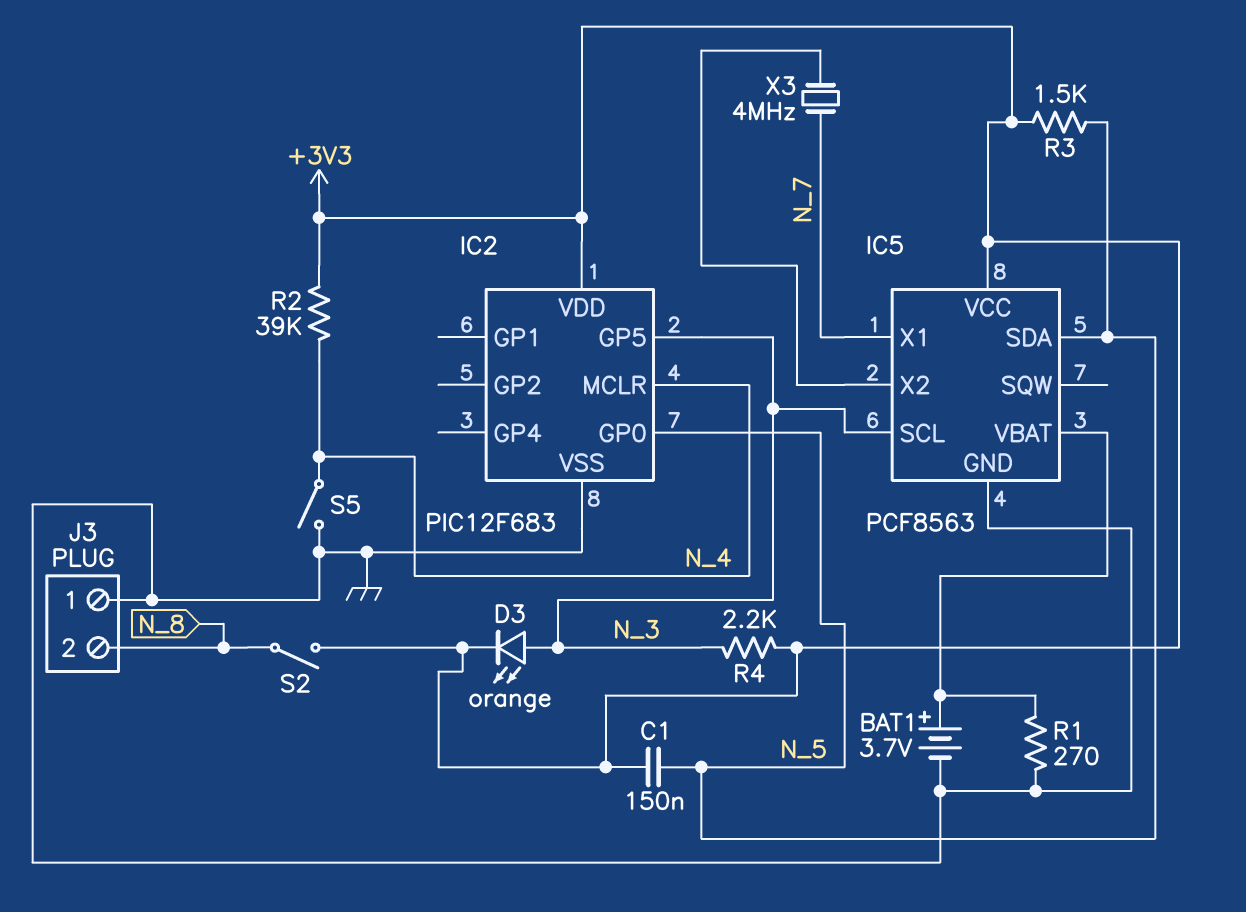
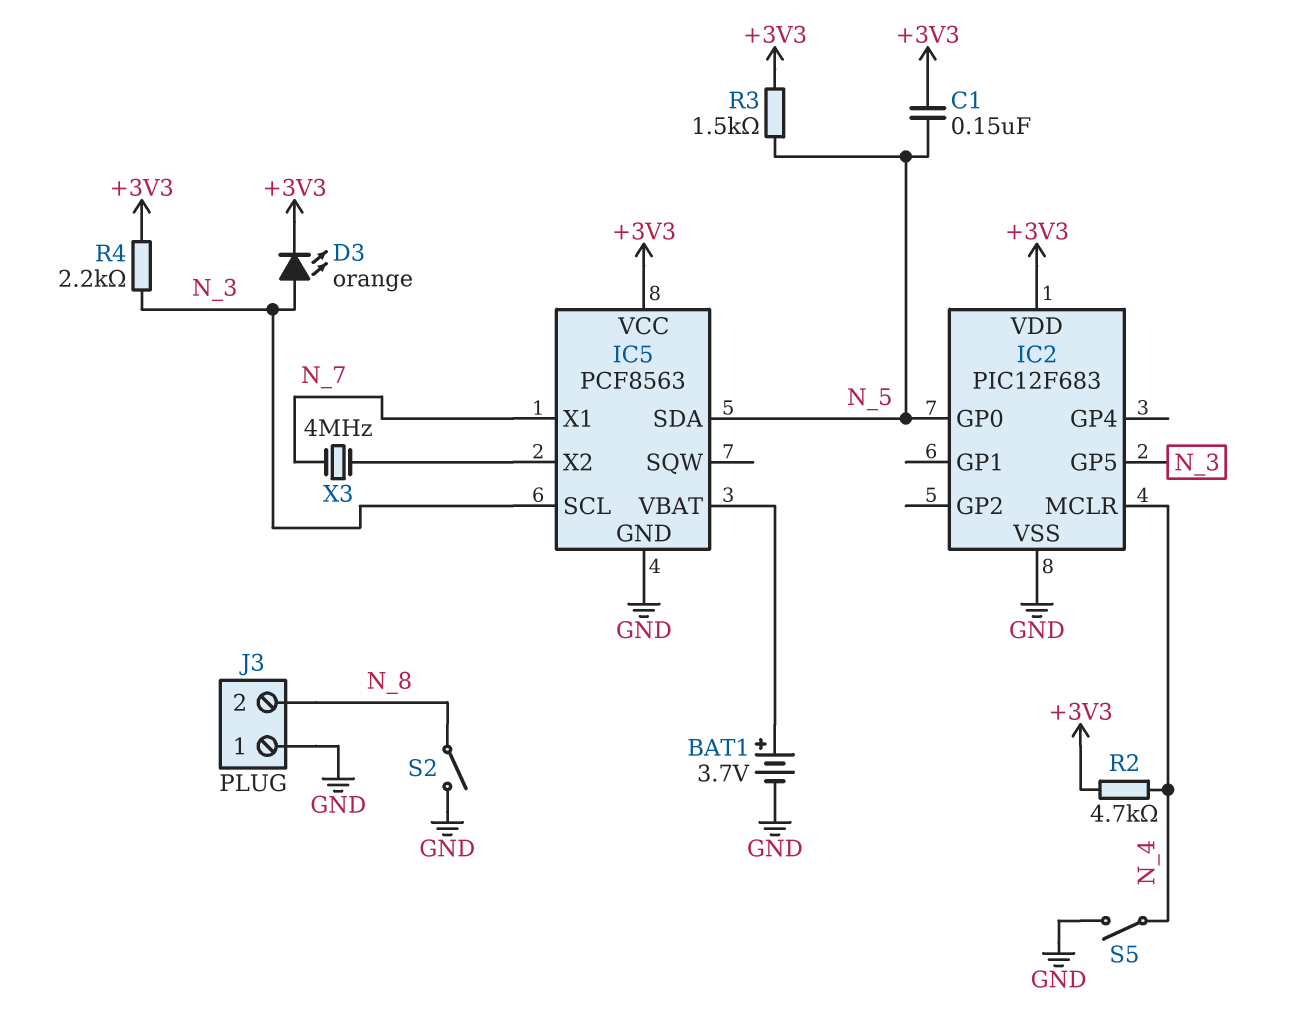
R1: 270 (GND, IC5/VBAT) -> none
R2: 39k (+3V3, N_4) -> 4.7k (+3V3, N_4)
S2: switch (+3V3, N_8) -> switch (GND, N_8)

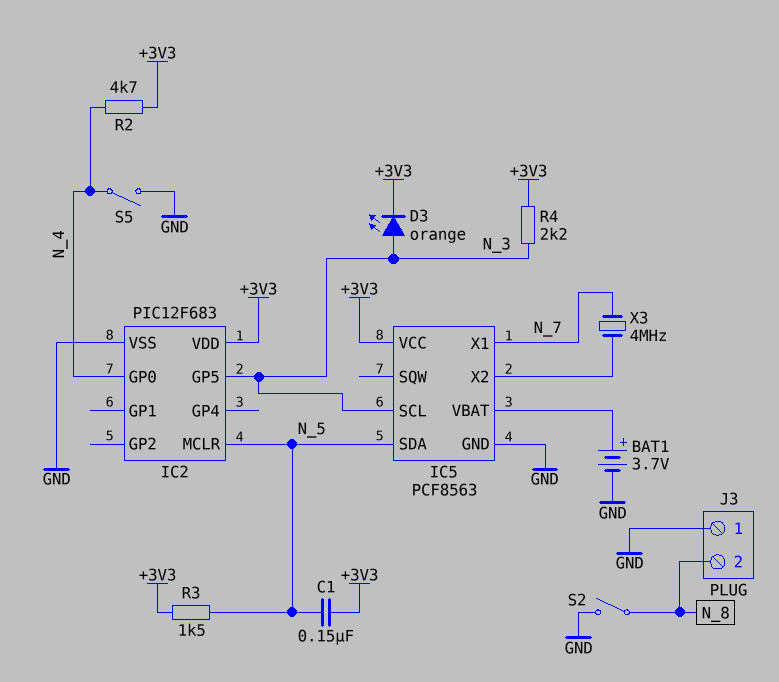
IC2 pin GP0: N_5 -> N_4
IC2 pin MCLR: N_4 -> N_5

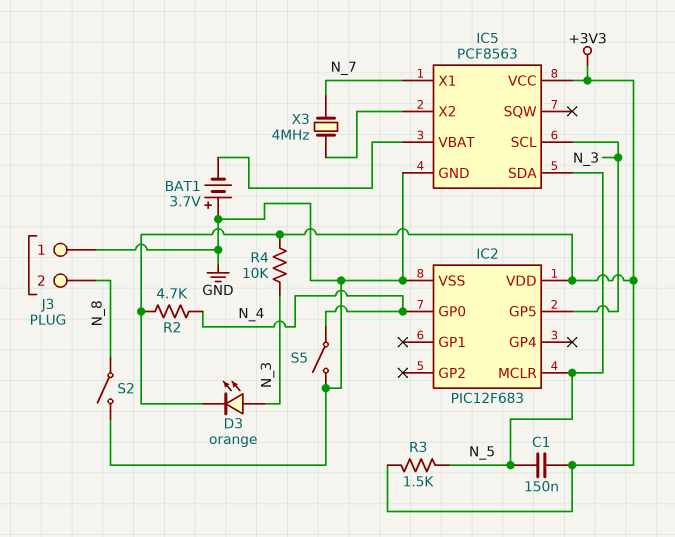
BAT1: 3.7V (plus IC5/VBAT, minus GND) -> 3.7V (plus GND, minus IC5/VBAT)
R4: 2.2k (+3V3, N_3) -> 10k (+3V3, N_3)

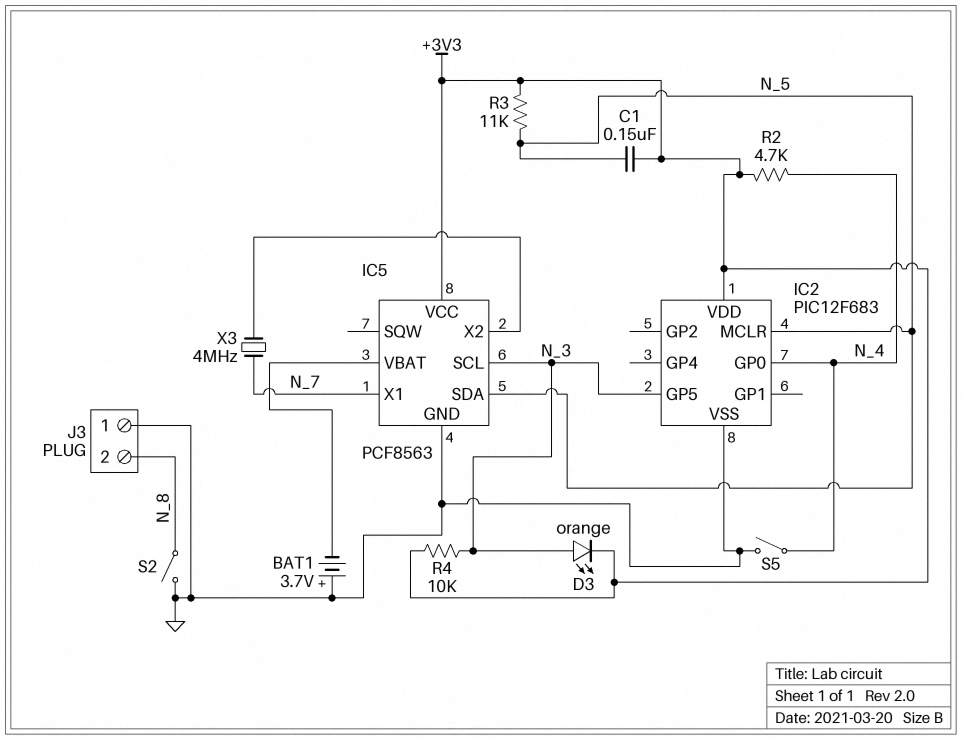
R3: 1.5k (+3V3, N_5) -> 11k (+3V3, N_5)

